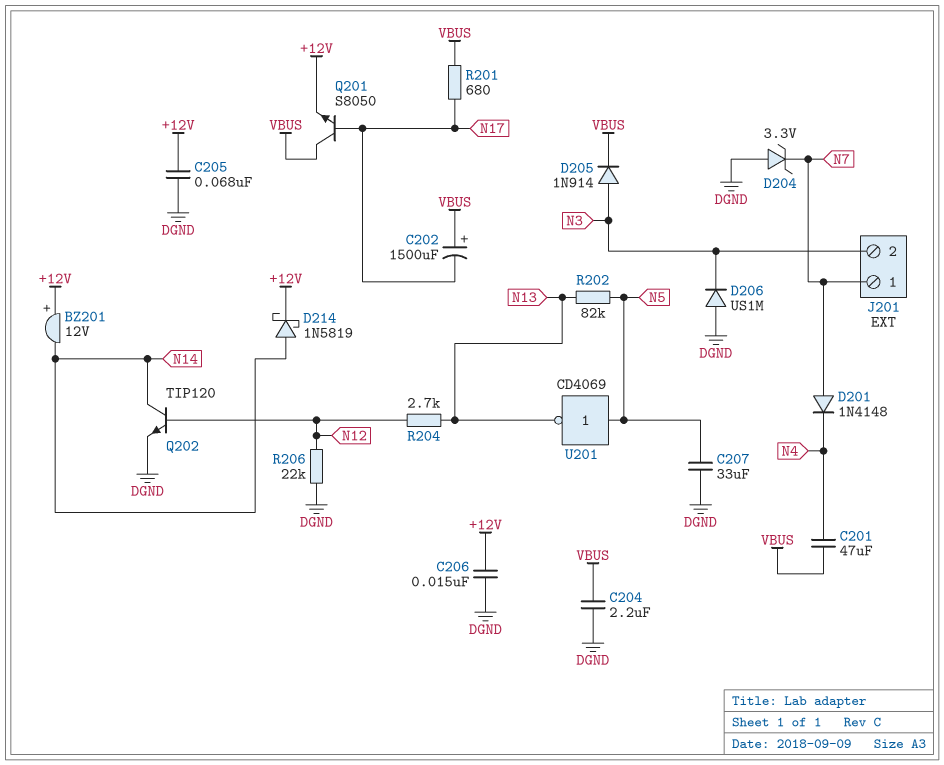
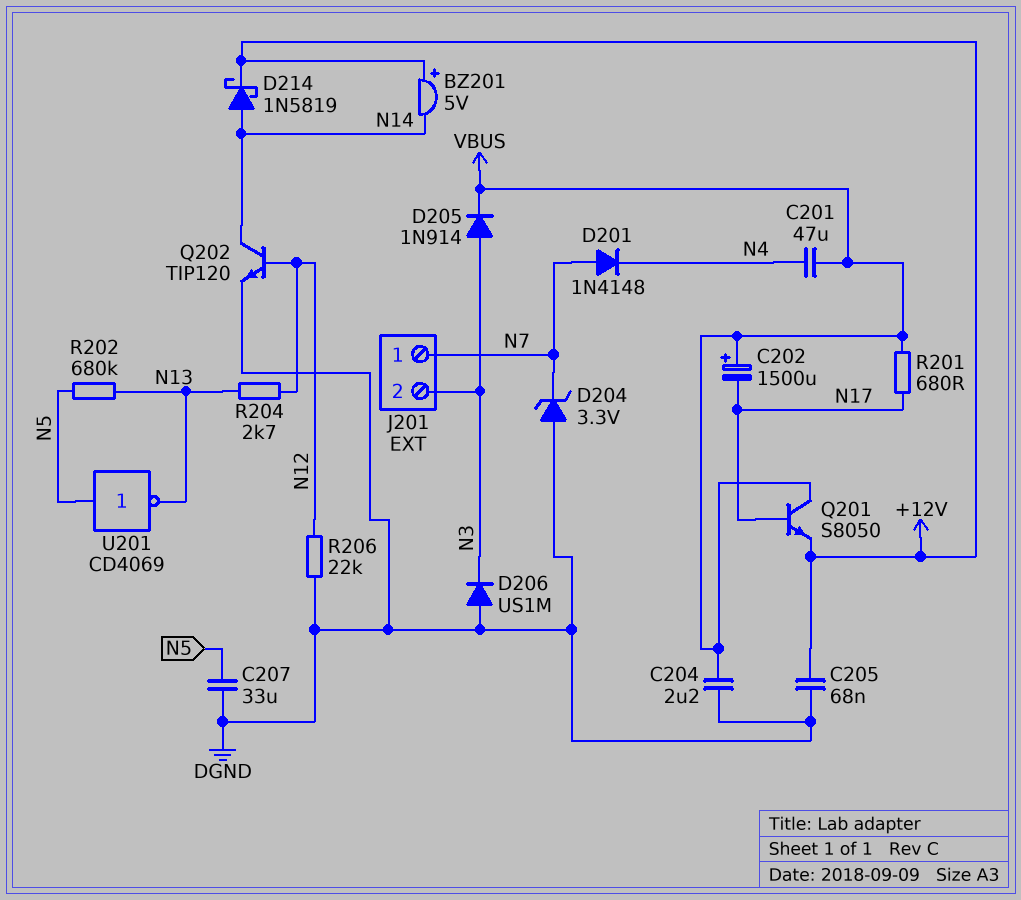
BZ201: buzzer 12V (plus +12V, minus N14) -> buzzer 5V (plus +12V, minus N14)
C206: 15nF (+12V, DGND) -> none
R202: 82k (N5, N13) -> 680k (N5, N13)

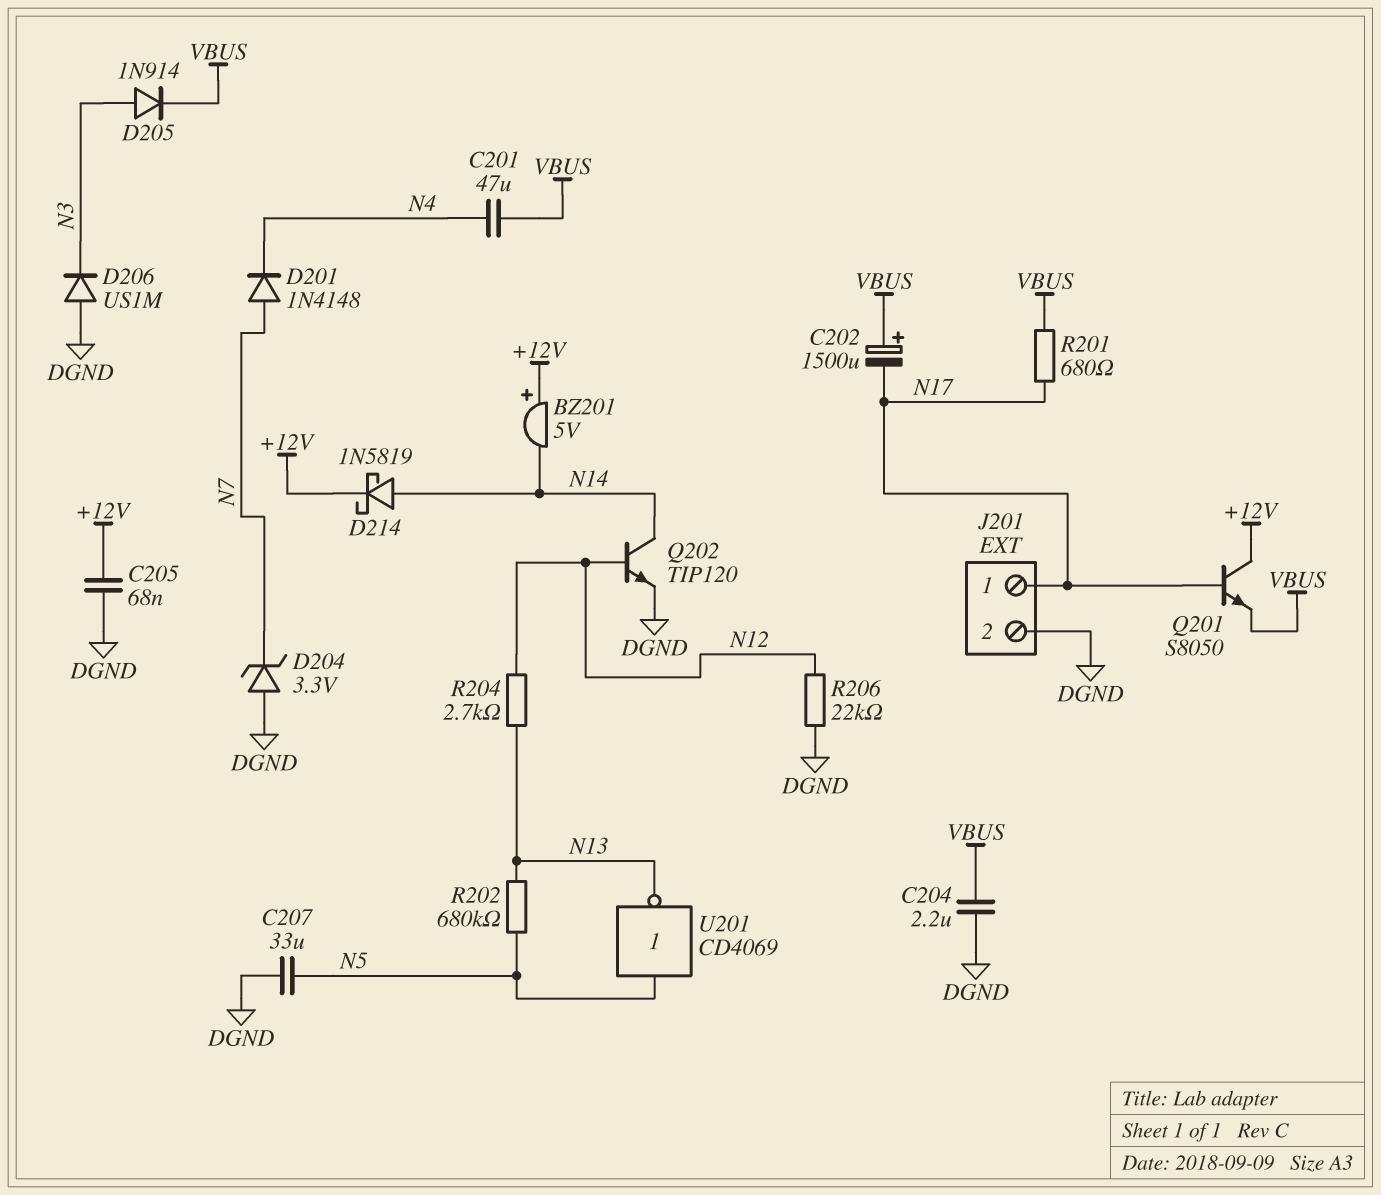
J201 pin 1: N7 -> N17
J201 pin 2: N3 -> DGND
Q201: NPN S8050 (B N17, C VBUS, E +12V) -> NPN S8050 (B N17, C +12V, E VBUS)

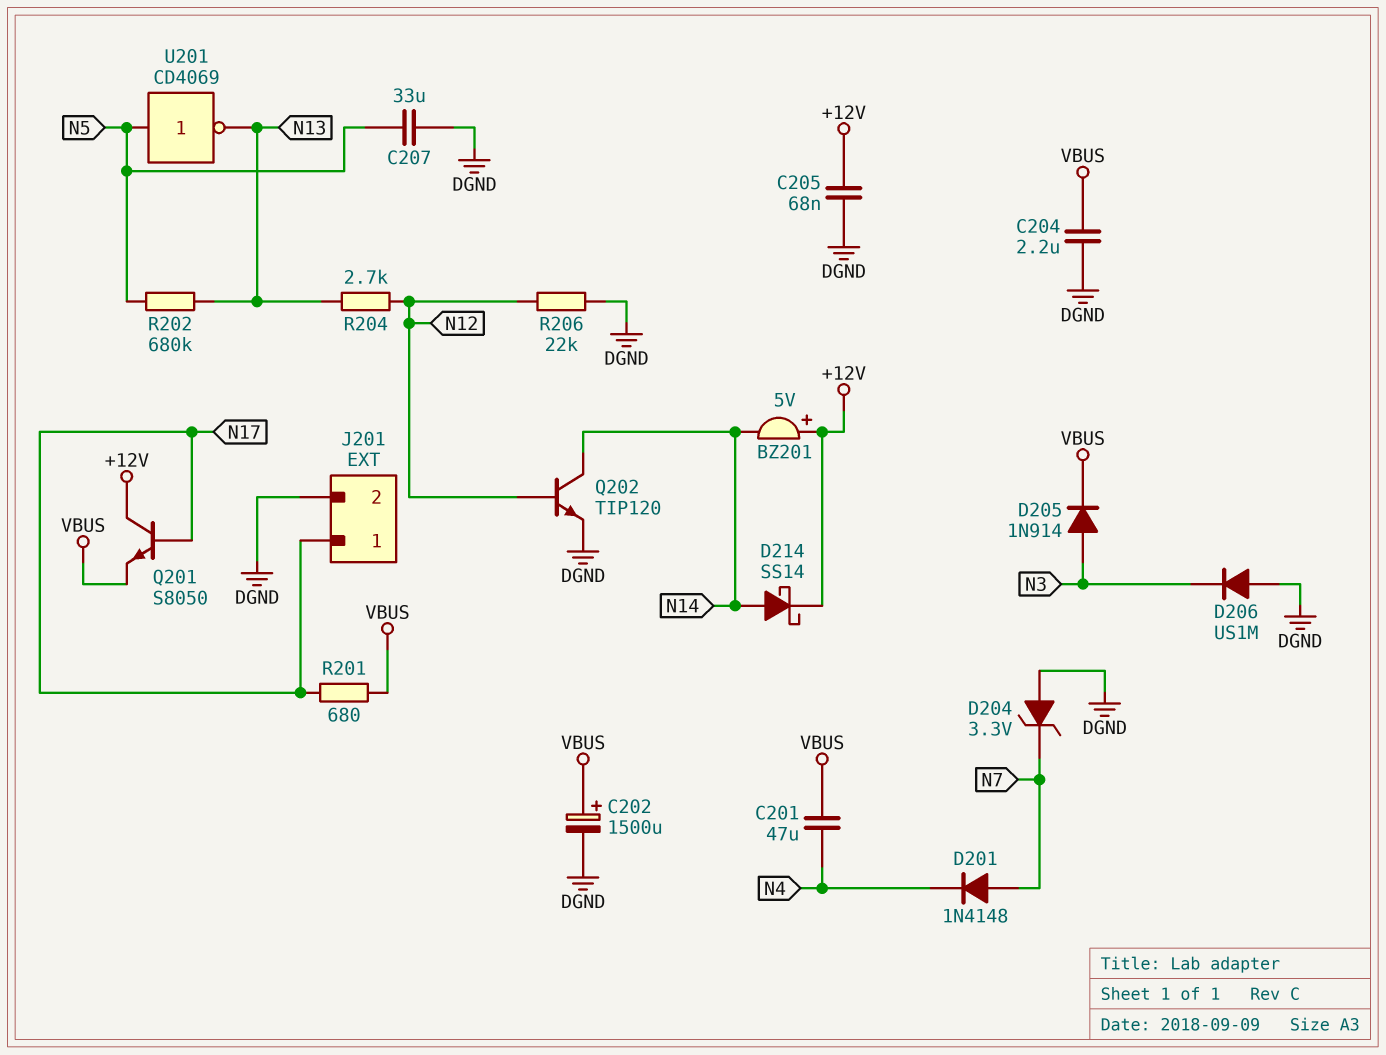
C202: 1500uF (plus VBUS, minus N17) -> 1500uF (plus VBUS, minus DGND)
D214: schottky 1N5819 (A N14, K +12V) -> schottky SS14 (A N14, K +12V)

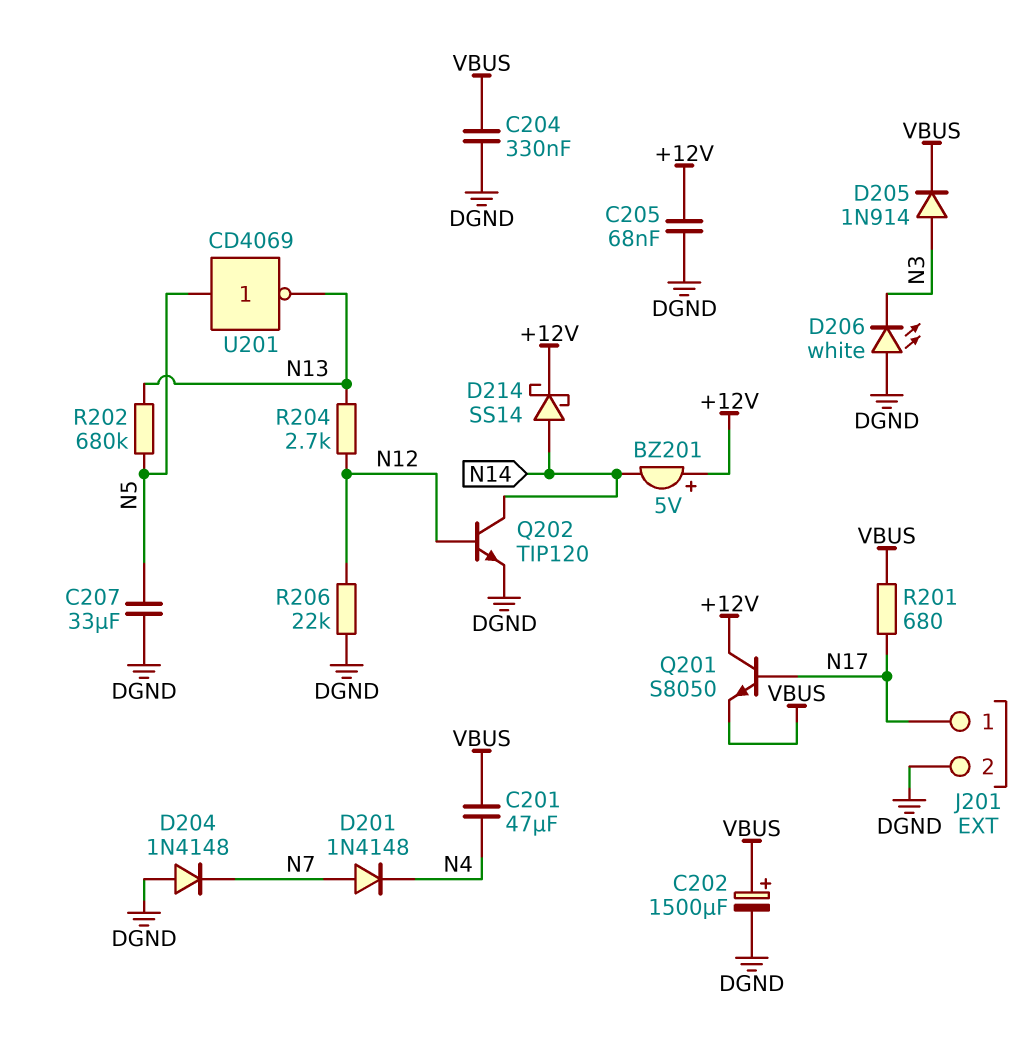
C204: 2.2uF (DGND, VBUS) -> 330nF (DGND, VBUS)
D204: zener 3.3V (A DGND, K N7) -> diode 1N4148 (A DGND, K N7)
D206: diode US1M (A DGND, K N3) -> LED white (A DGND, K N3)

